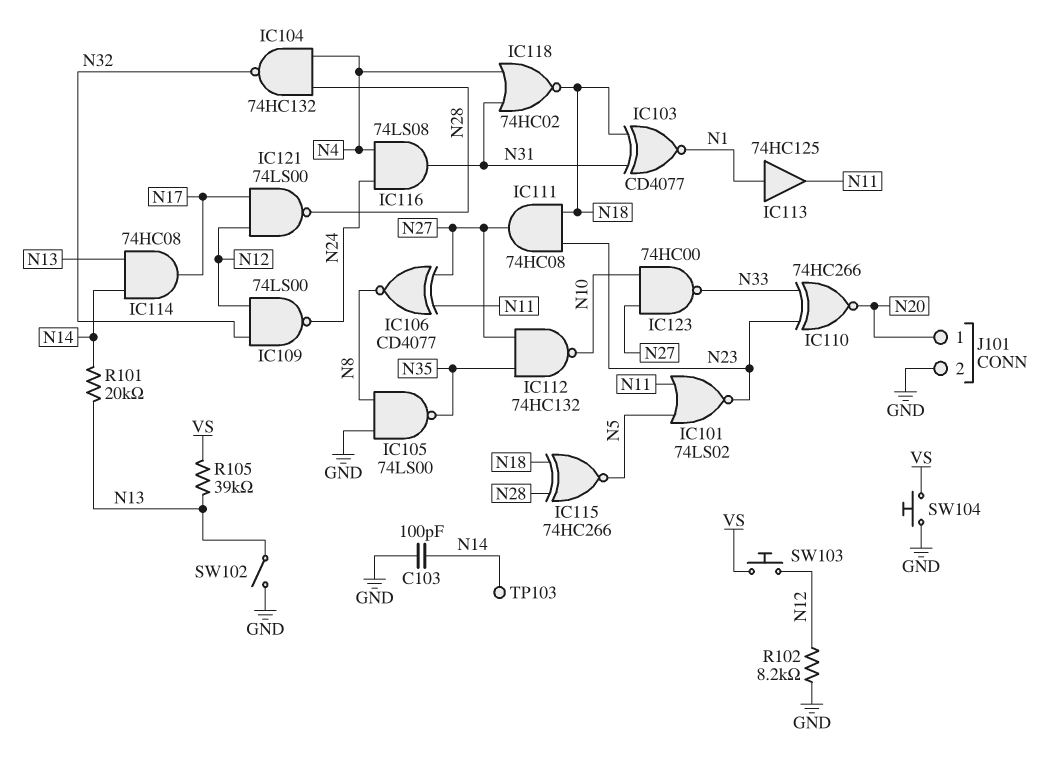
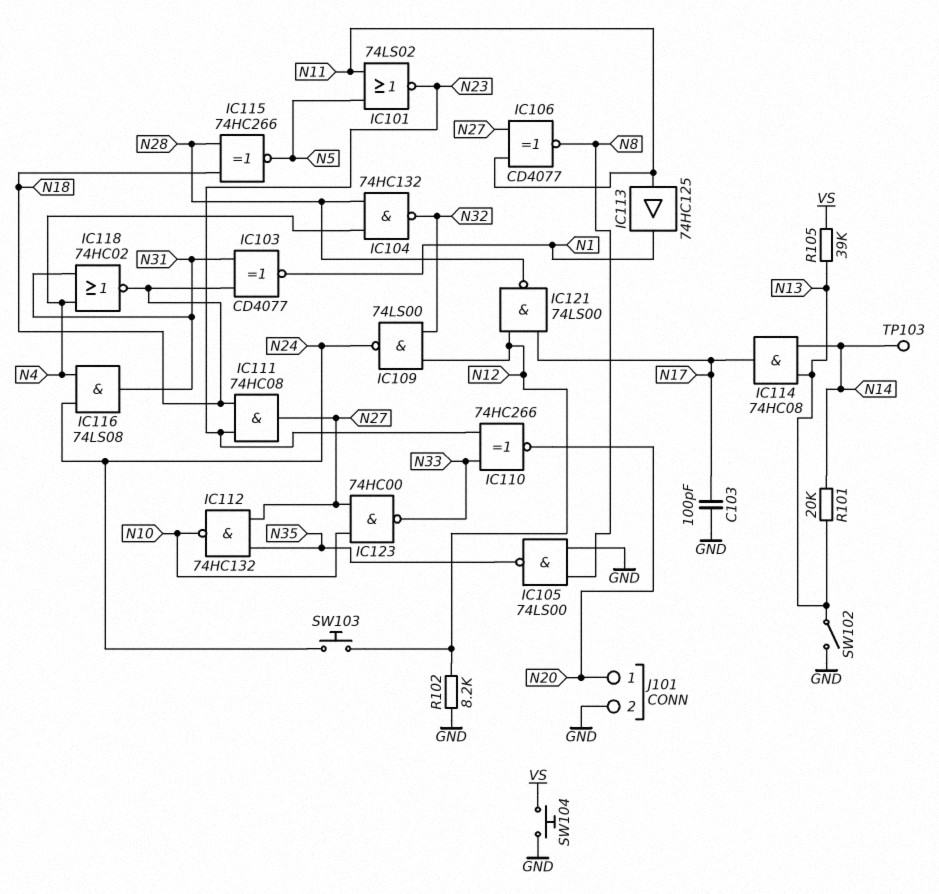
C103: 100pF (GND, N14) -> 100pF (GND, N17)
IC113: buffer 74HC125 (in N1, out N11) -> buffer 74HC125 (in N11, out N1)
SW103: button (N12, VS) -> button (N12, N24)

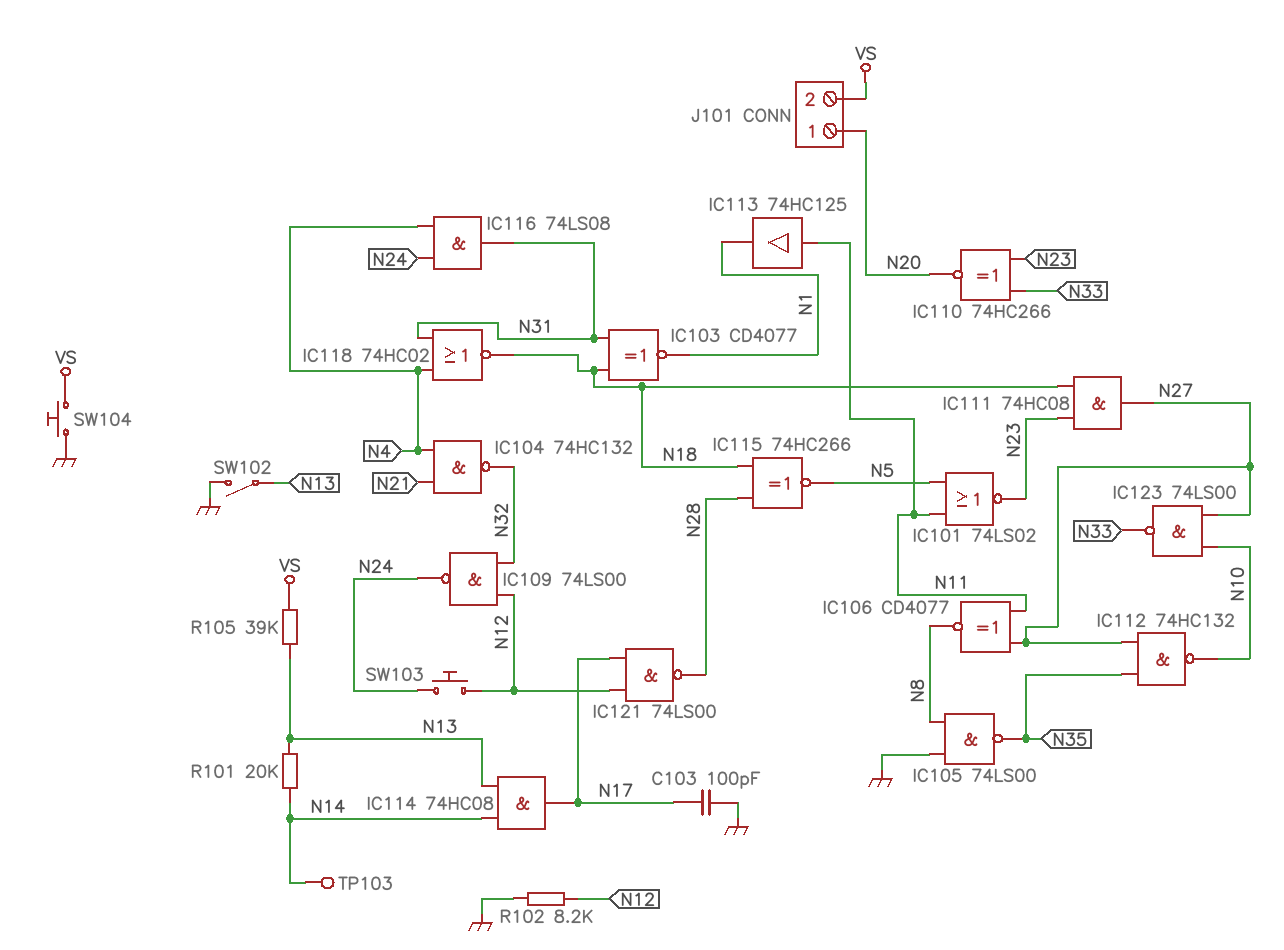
IC104: NAND 74HC132 (in N4, in N28, out N32) -> NAND 74HC132 (in N4, in N21, out N32)
IC123: NAND 74HC00 (in N10, in N27, out N33) -> NAND 74LS00 (in N10, in N27, out N33)
J101 pin 2: GND -> VS

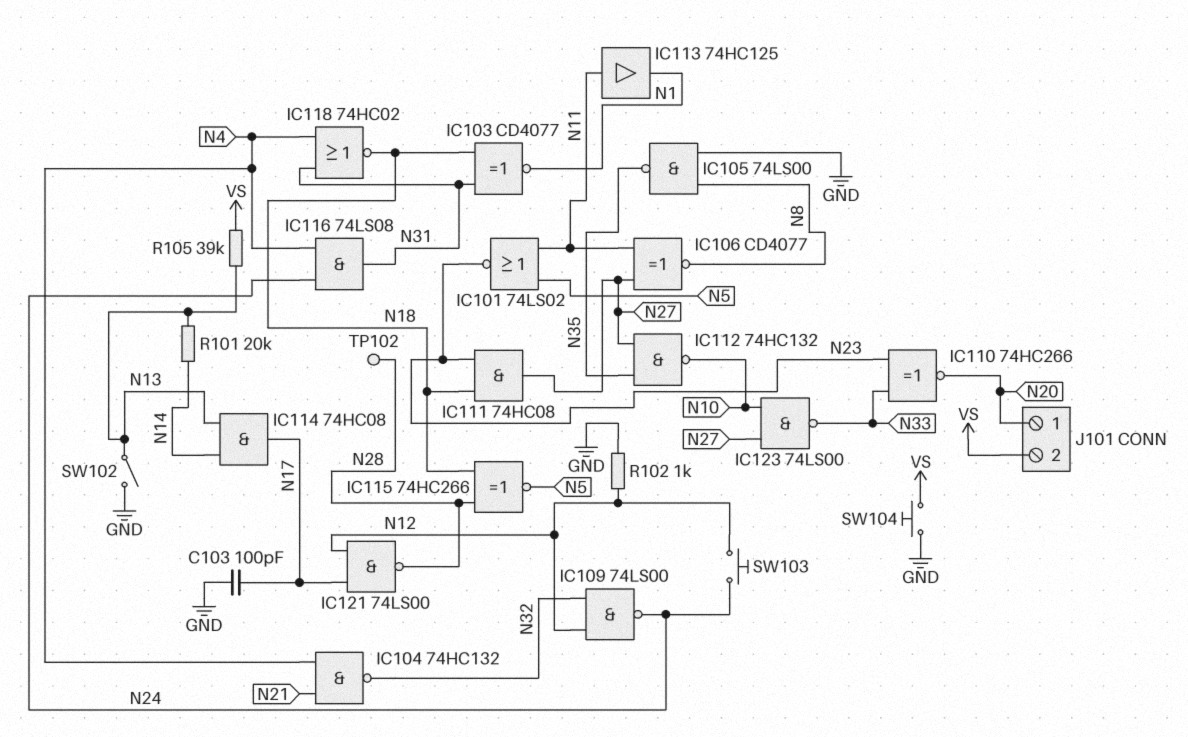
R102: 8.2k (GND, N12) -> 1k (GND, N12)
TP102: none -> test point (N28)
TP103: test point (N14) -> none

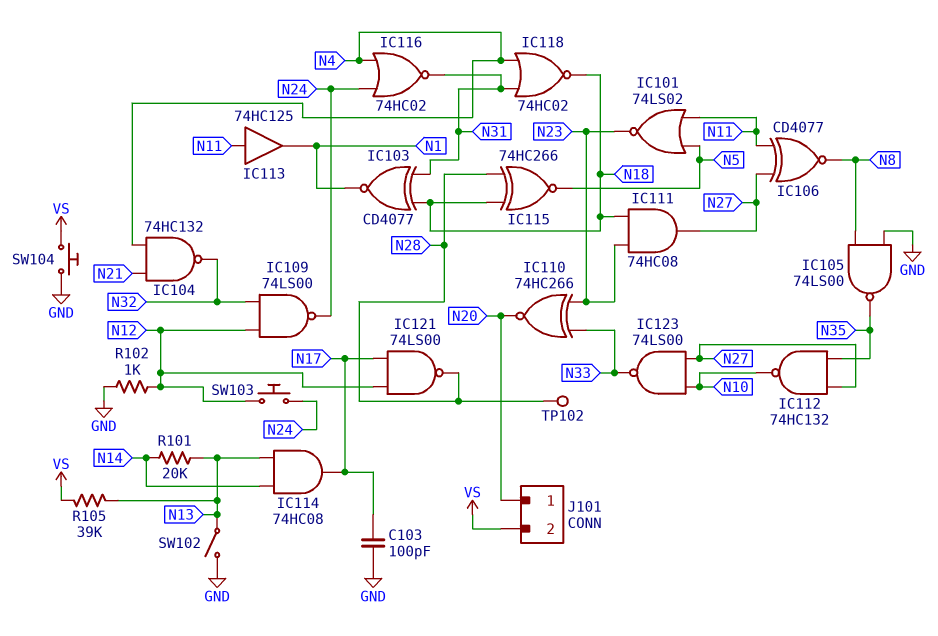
IC116: AND 74LS08 (in N4, in N24, out N31) -> NOR 74HC02 (in N4, in N24, out N31)

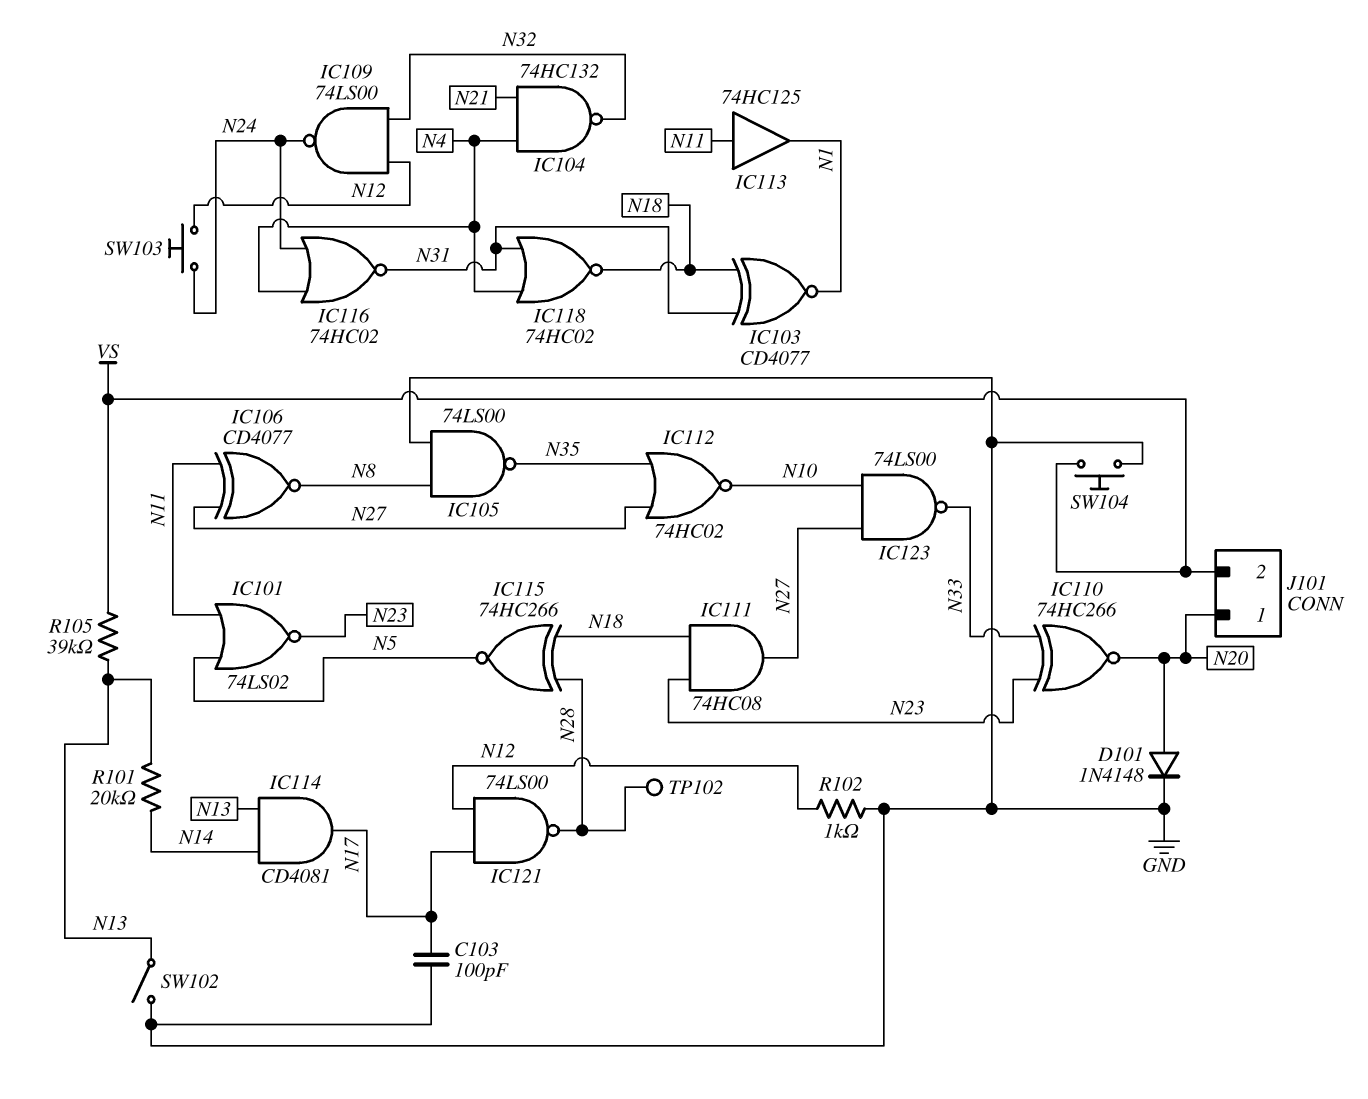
D101: none -> diode 1N4148 (A N20, K GND)
IC112: NAND 74HC132 (in N27, in N35, out N10) -> NOR 74HC02 (in N27, in N35, out N10)
IC114: AND 74HC08 (in N13, in N14, out N17) -> AND CD4081 (in N13, in N14, out N17)

